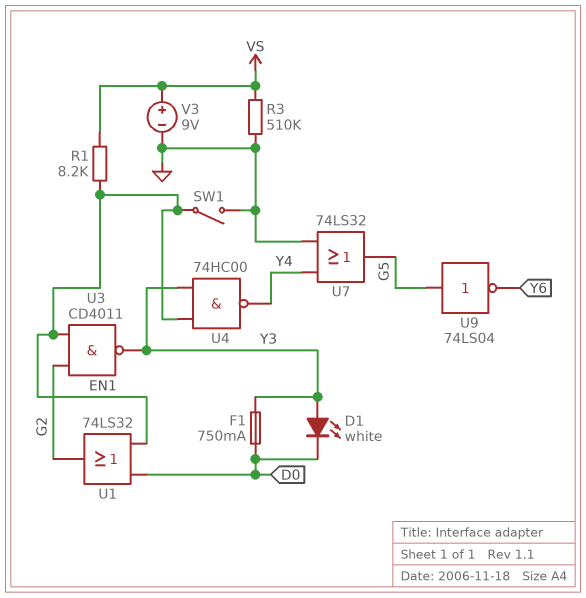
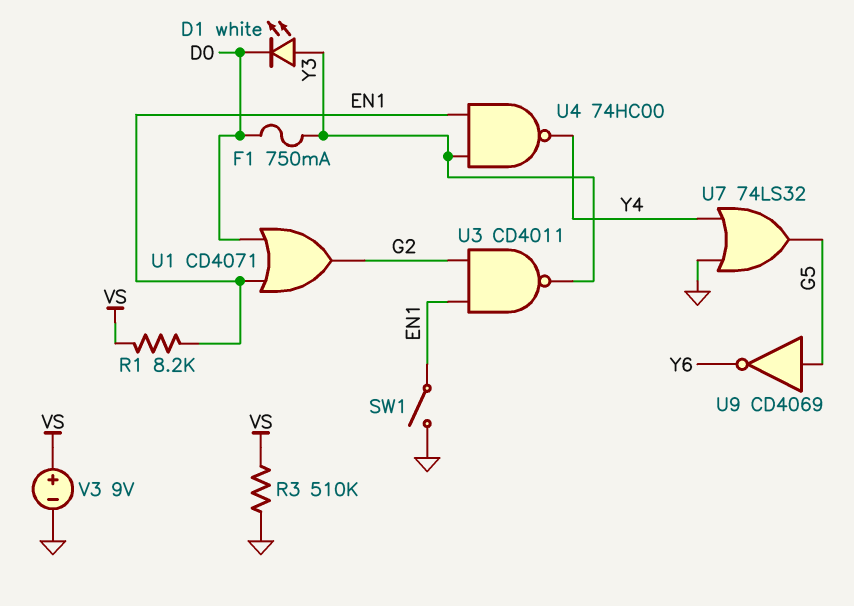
U1: OR 74LS32 (in D0, in EN1, out G2) -> OR CD4071 (in D0, in EN1, out G2)
U9: NOT 74LS04 (in G5, out Y6) -> NOT CD4069 (in G5, out Y6)

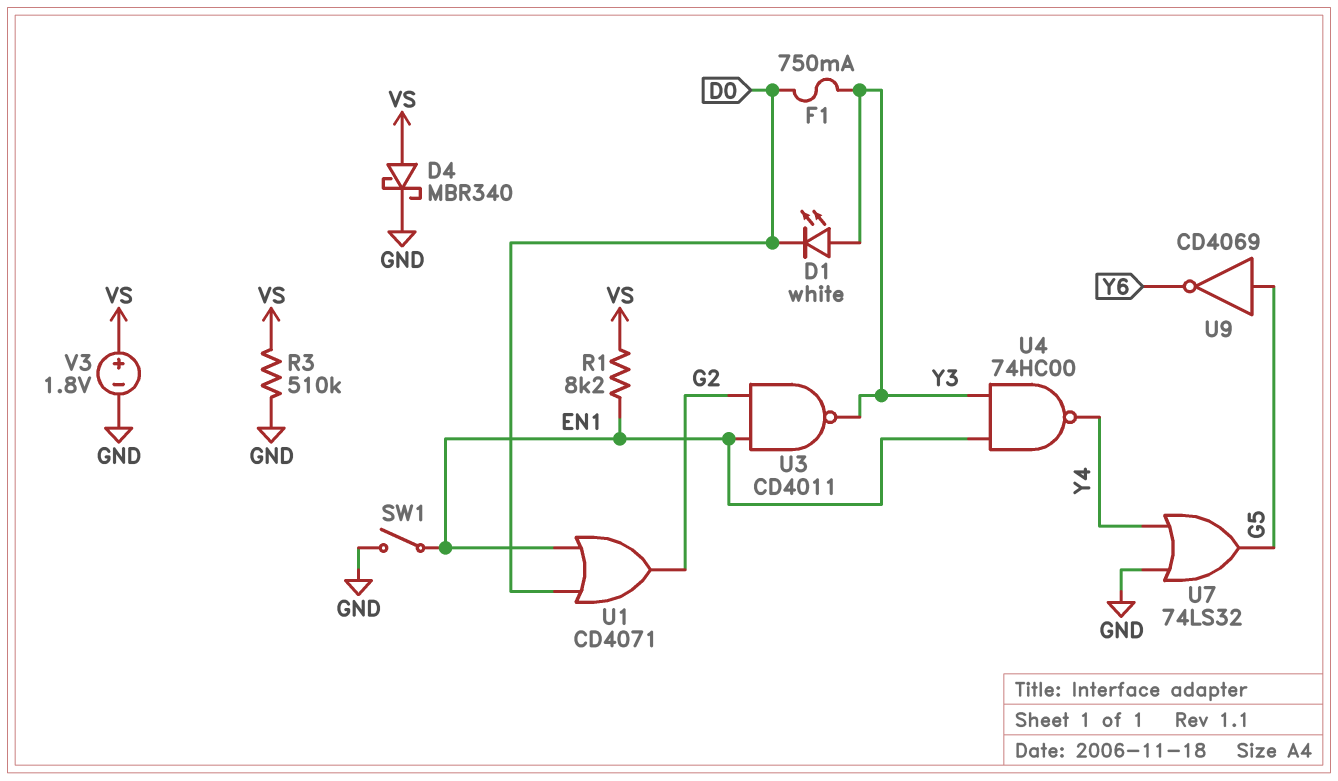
D4: none -> schottky MBR340 (A VS, K GND)
V3: 9V (plus VS, minus GND) -> 1.8V (plus VS, minus GND)

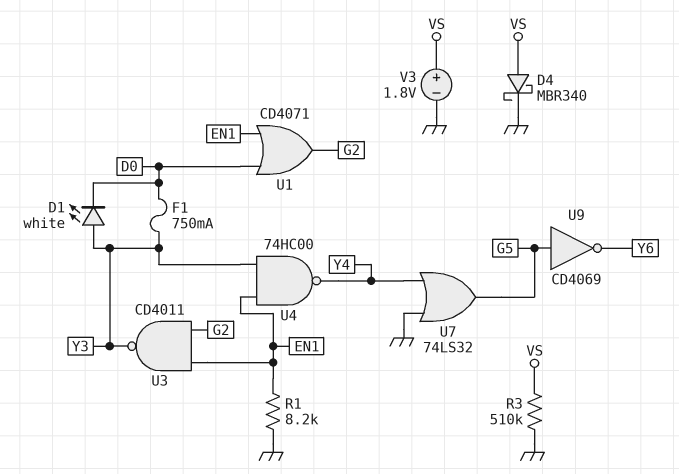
R1: 8.2k (EN1, VS) -> 8.2k (EN1, GND)
SW1: switch (EN1, GND) -> none

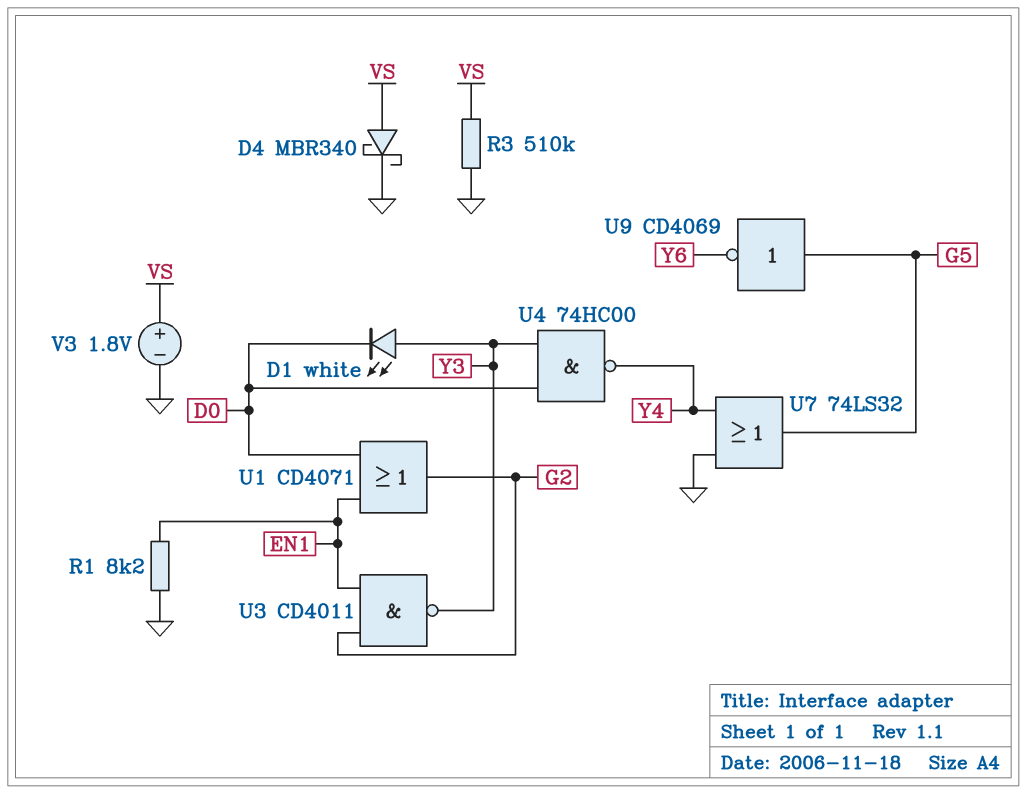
F1: 750mA (D0, Y3) -> none
U4: NAND 74HC00 (in EN1, in Y3, out Y4) -> NAND 74HC00 (in D0, in Y3, out Y4)

